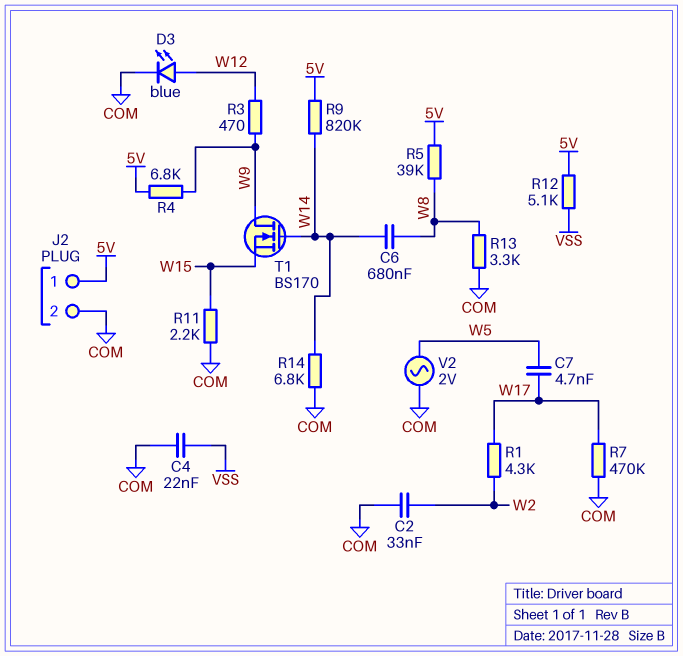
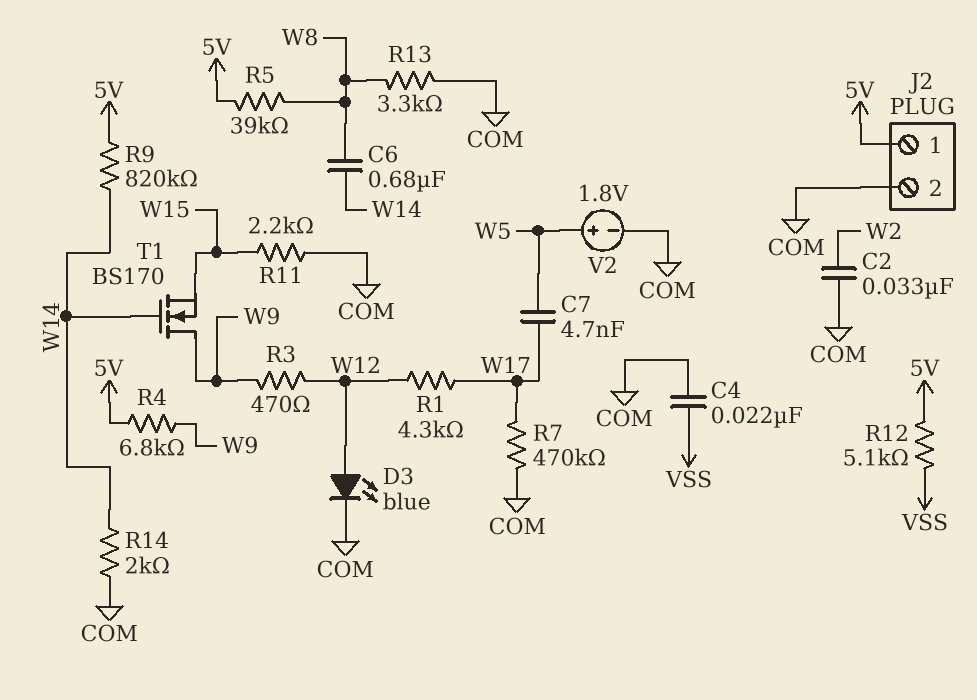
R1: 4.3k (W2, W17) -> 4.3k (W12, W17)
R14: 6.8k (COM, W14) -> 2k (COM, W14)
V2: AC 2V (COM, W5) -> 1.8V (plus W5, minus COM)

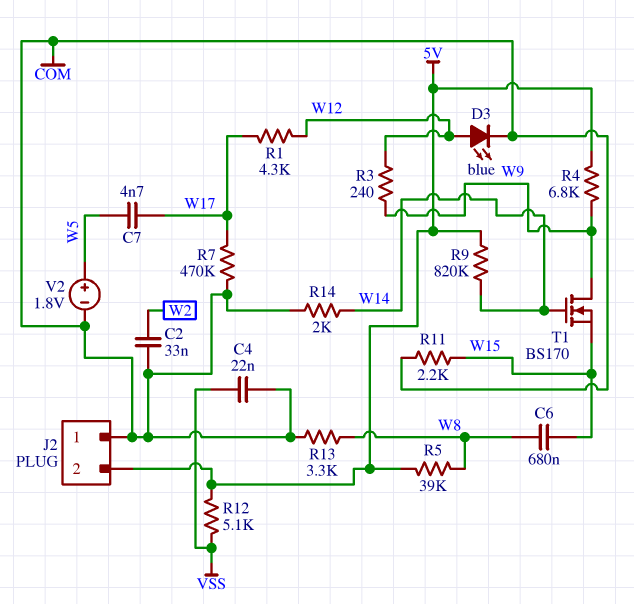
C6: 680nF (W8, W14) -> 680nF (W8, W15)
J2 pin 1: 5V -> COM
J2 pin 2: COM -> 5V
R3: 470 (W9, W12) -> 240 (W9, W12)

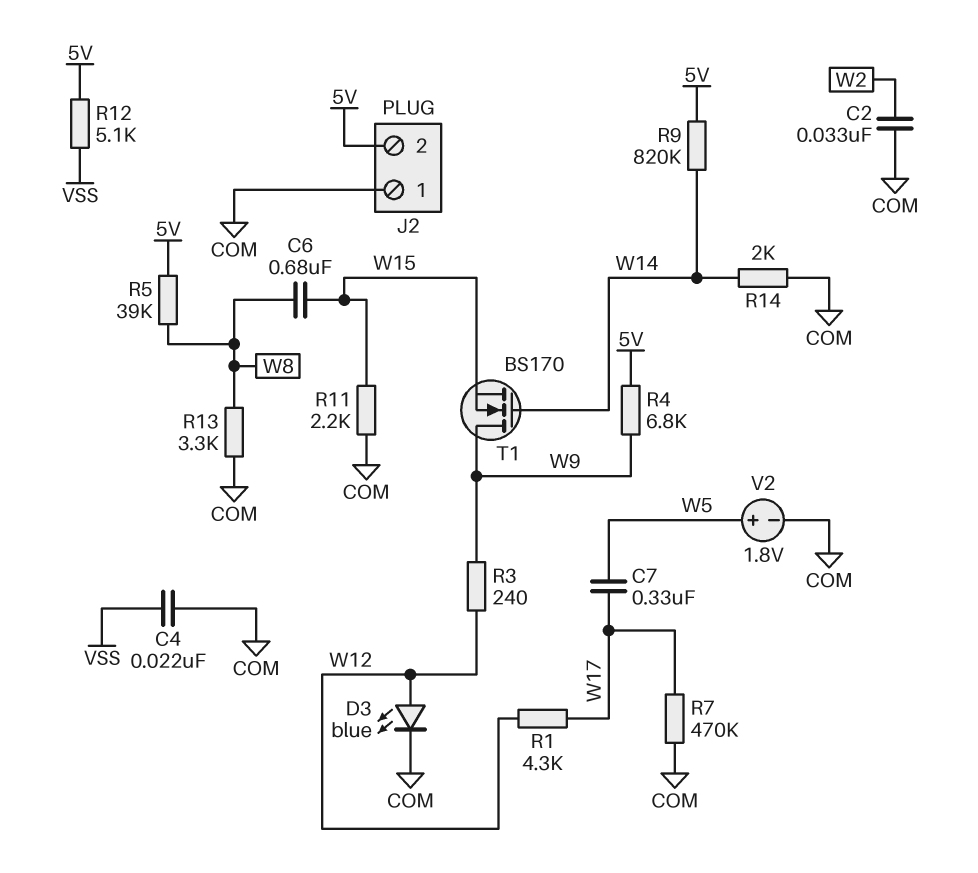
C7: 4.7nF (W5, W17) -> 330nF (W5, W17)

